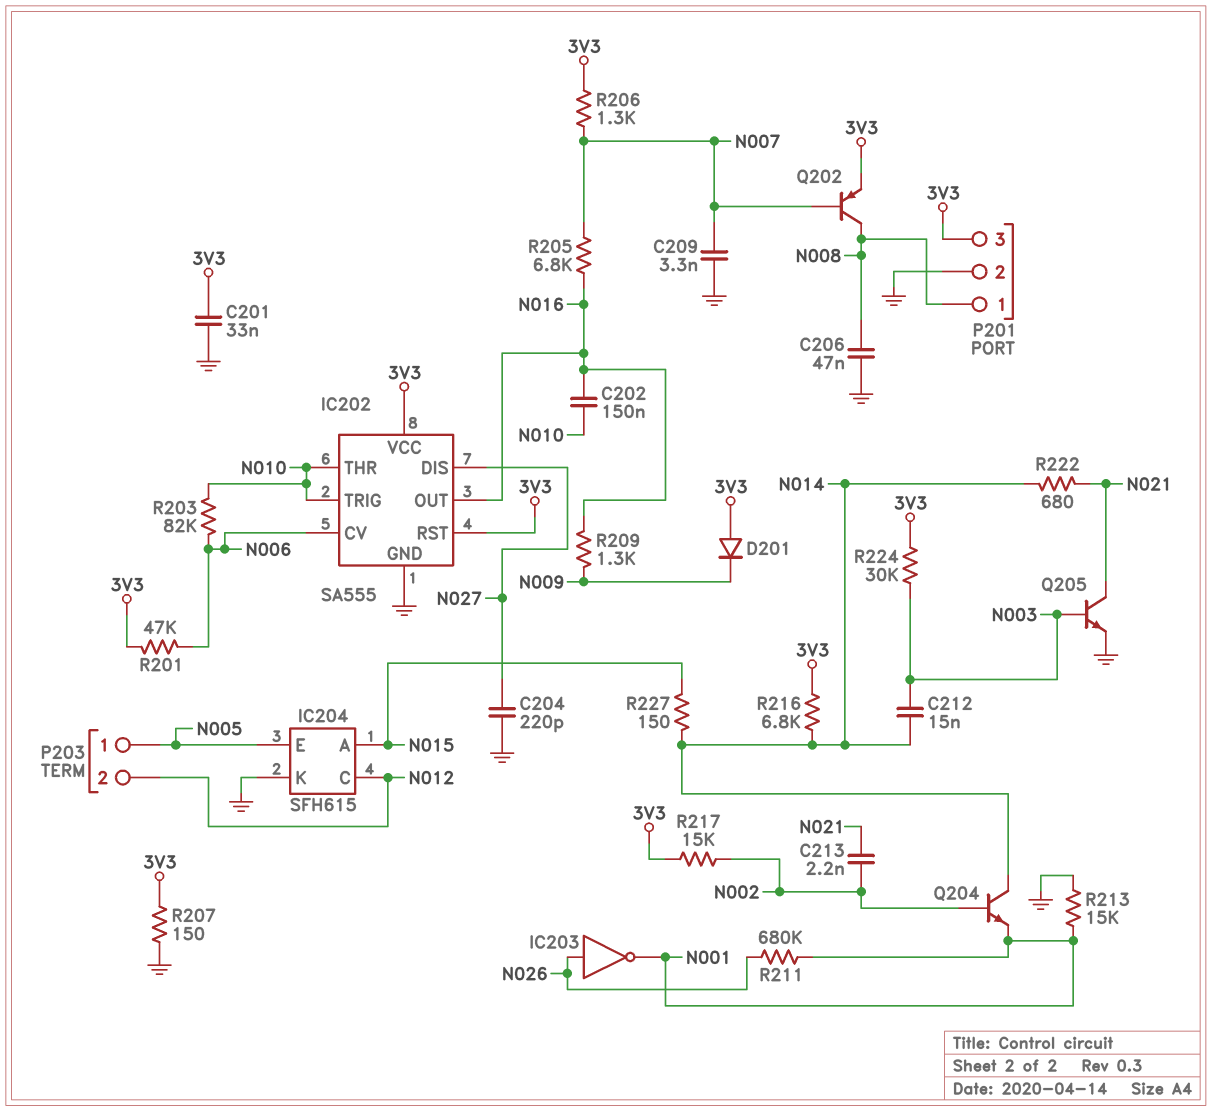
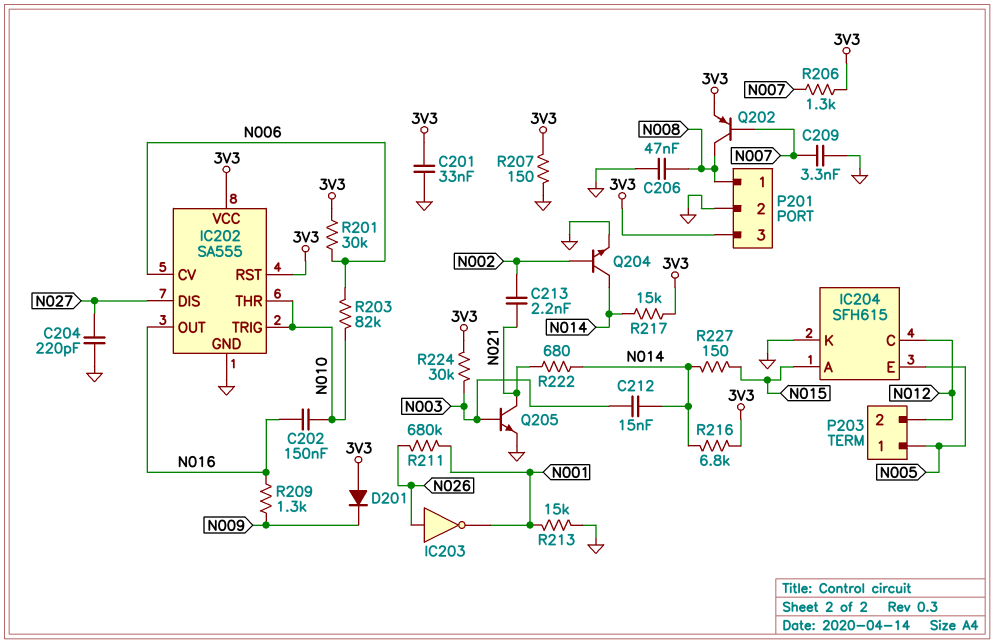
Q204: NPN (B N002, C N014, E N001) -> NPN (B N002, C N014, E GND)
R201: 47k (3V3, N006) -> 30k (3V3, N006)
R205: 6.8k (N007, N016) -> none
R217: 15k (3V3, N002) -> 15k (3V3, N014)

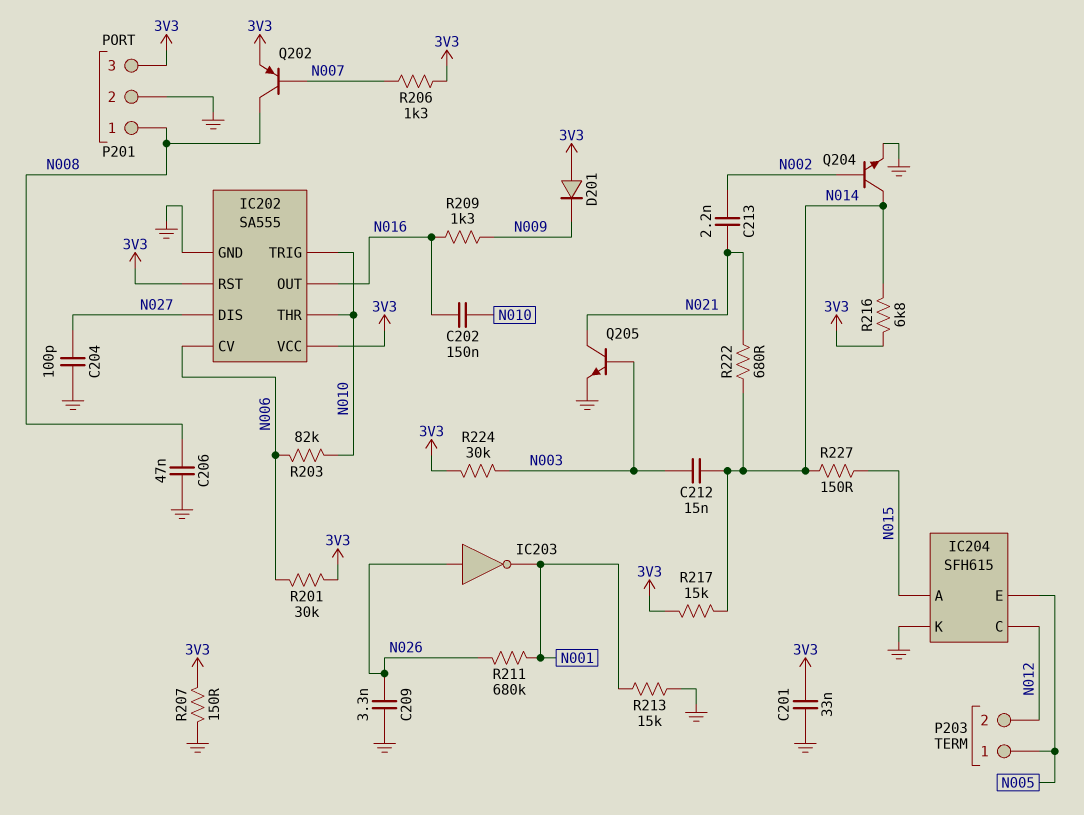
C204: 220pF (GND, N027) -> 100pF (GND, N027)
C209: 3.3nF (GND, N007) -> 3.3nF (GND, N026)

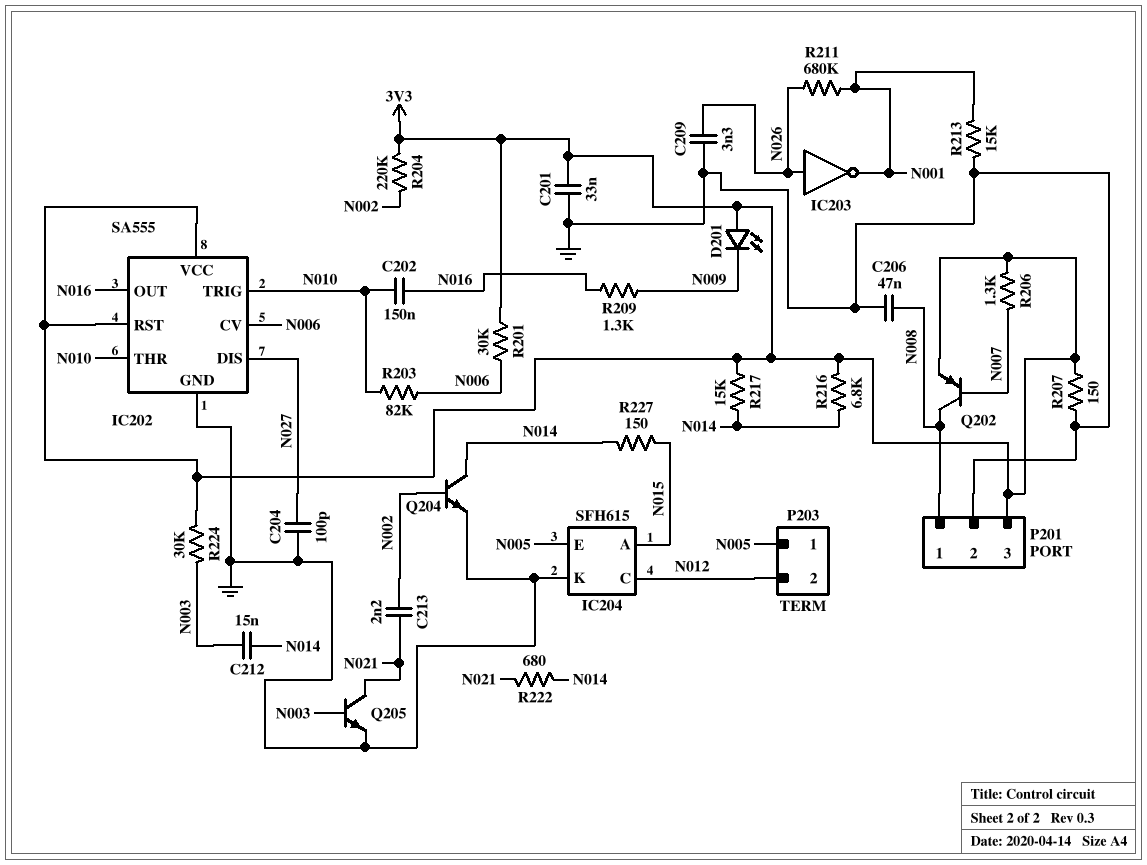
D201: diode (A 3V3, K N009) -> LED (A 3V3, K N009)
R204: none -> 220k (3V3, N002)

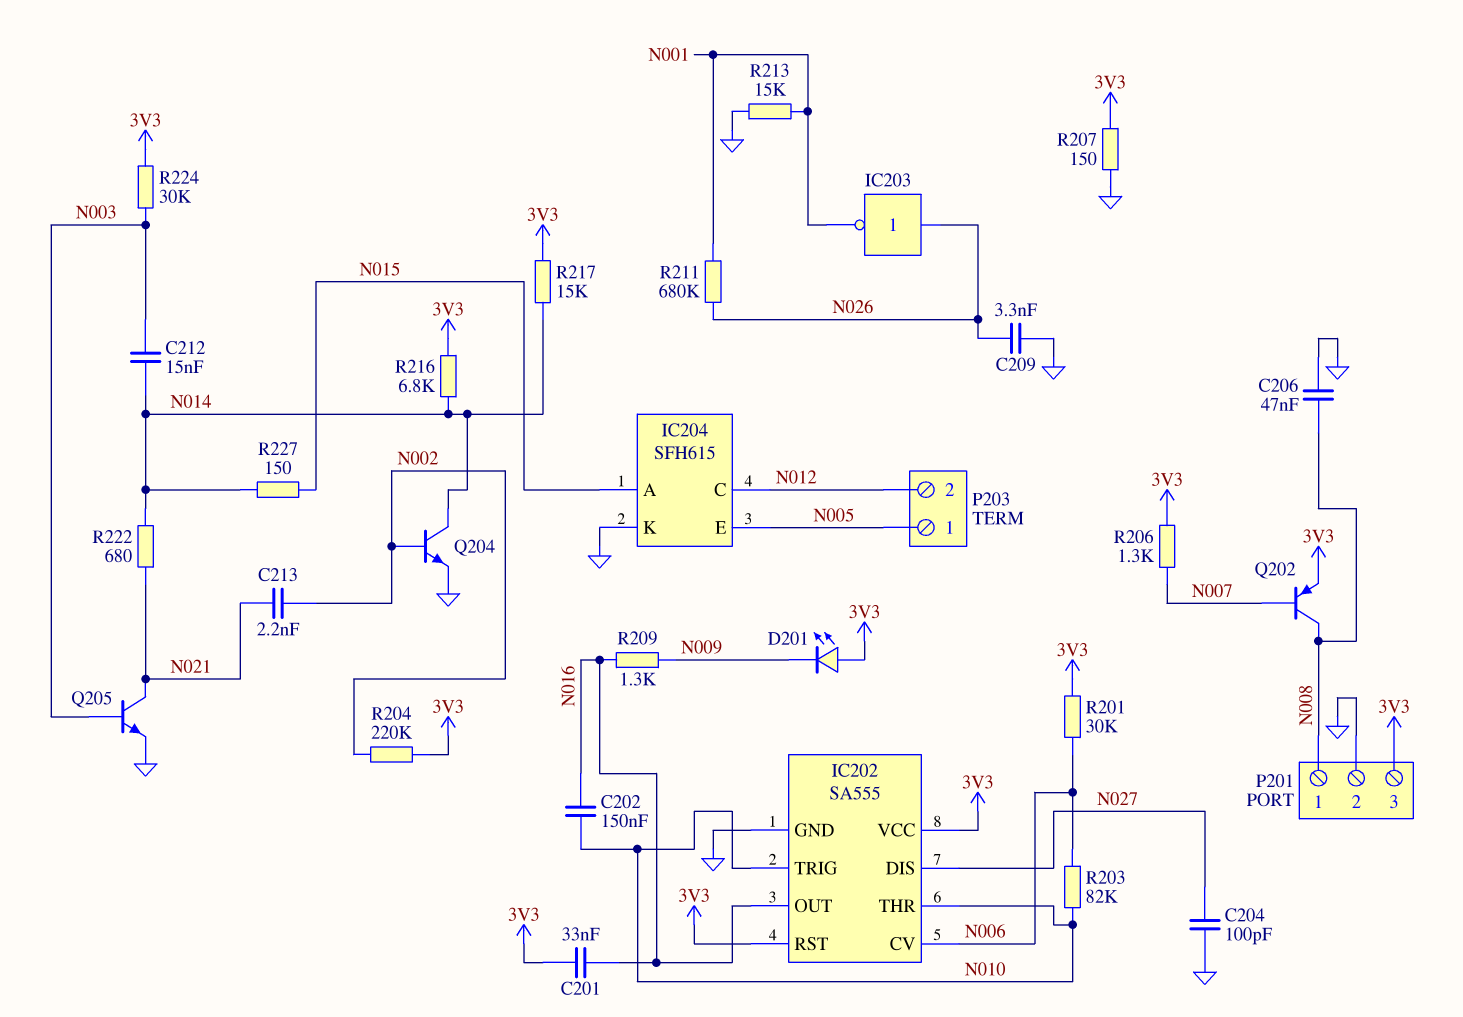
C201: 33nF (3V3, GND) -> 33nF (3V3, N016)

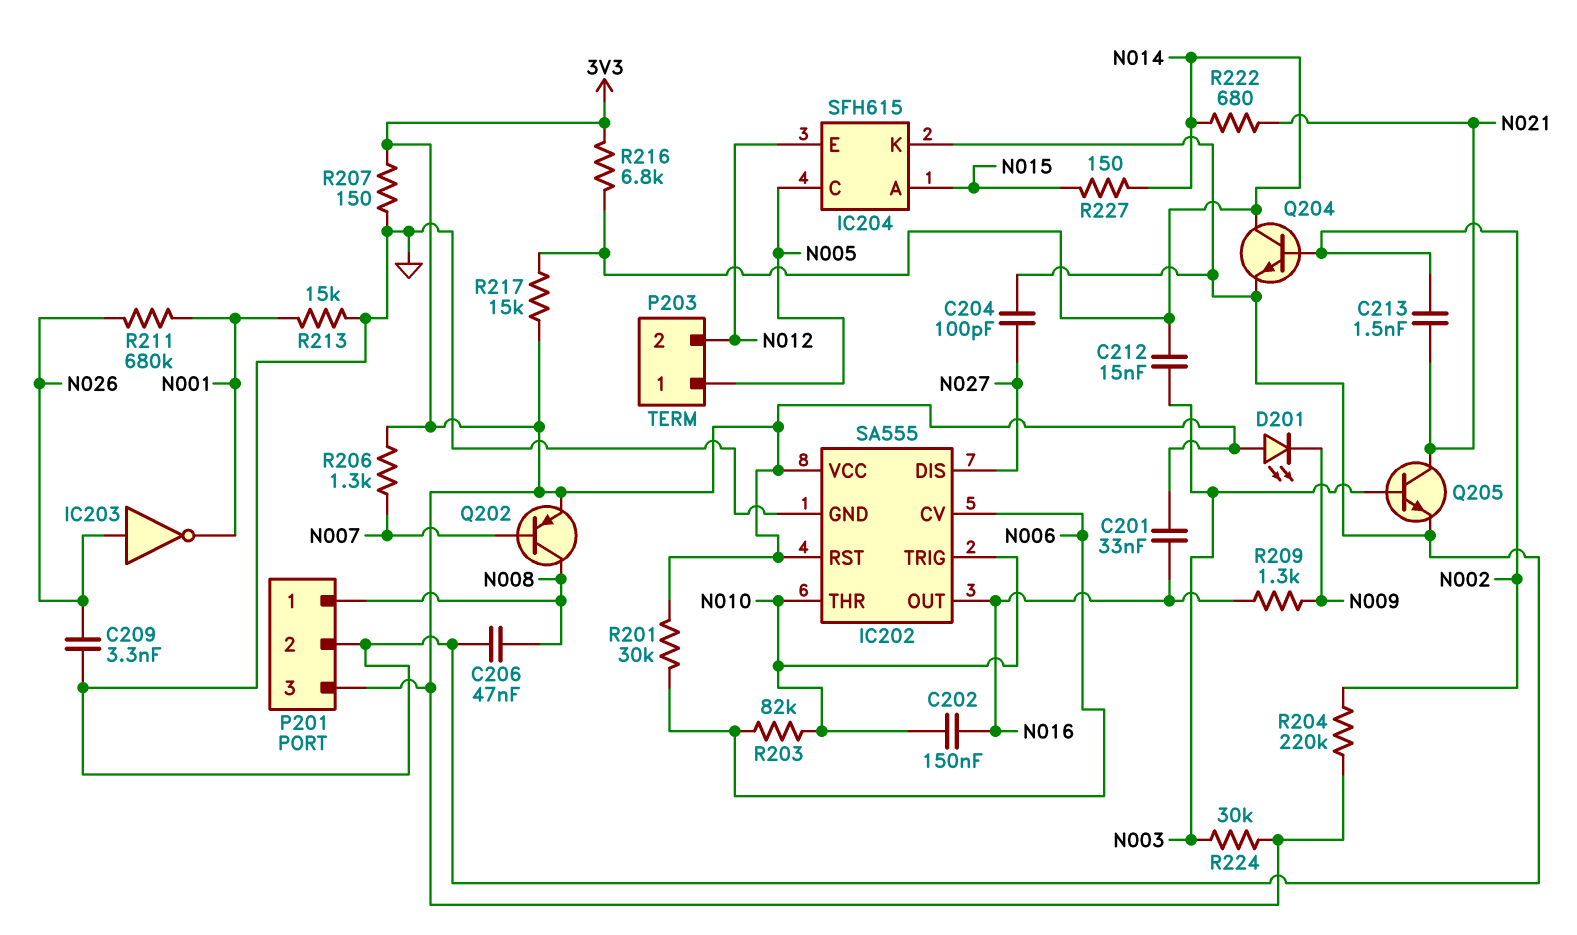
C213: 2.2nF (N002, N021) -> 1.5nF (N002, N021)
IC204 pin C: N012 -> N005
IC204 pin E: N005 -> N012

